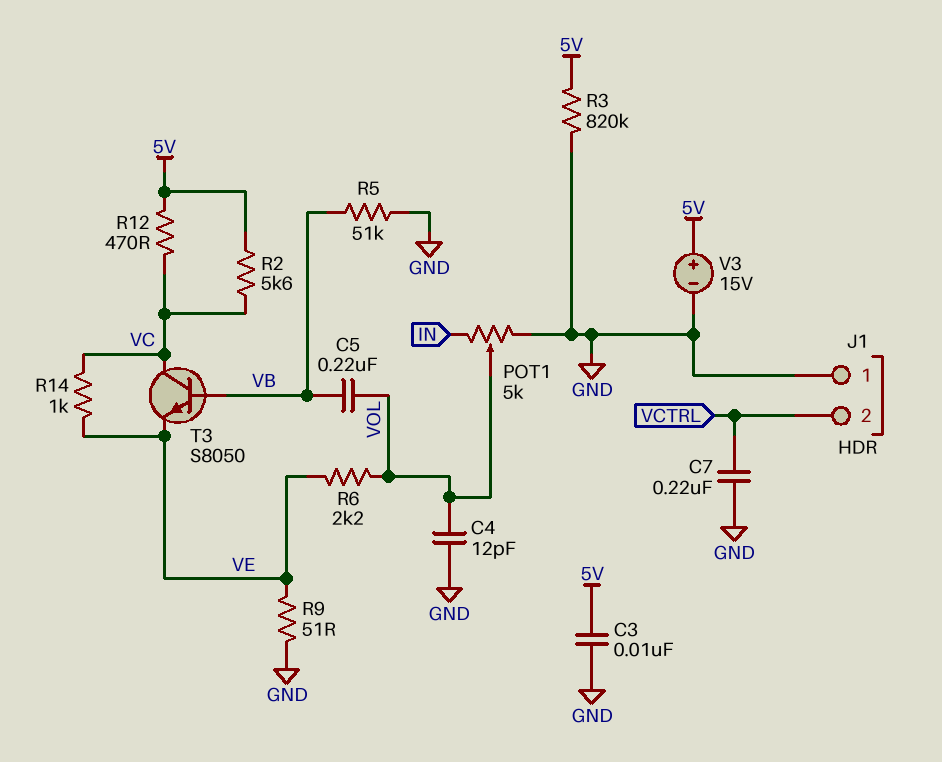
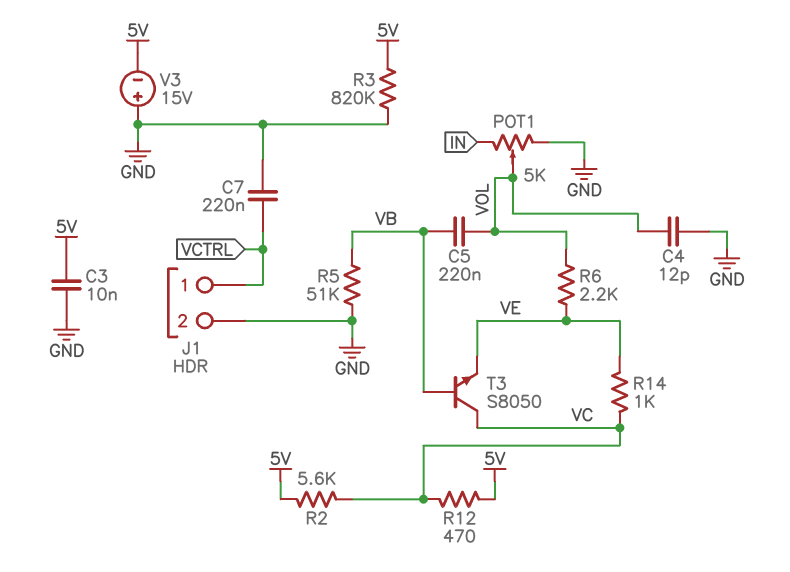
J1 pin 1: GND -> VCTRL
J1 pin 2: VCTRL -> GND
R9: 51 (GND, VE) -> none
V3: 15V (plus 5V, minus GND) -> 15V (plus GND, minus 5V)

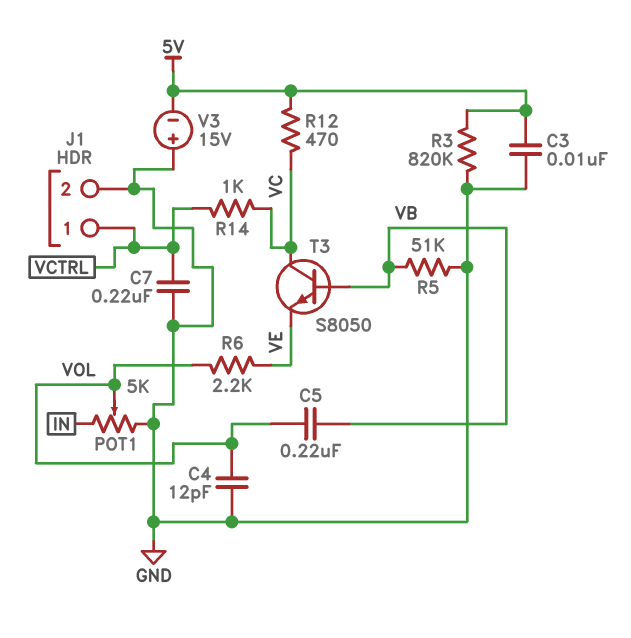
R2: 5.6k (5V, VC) -> none
R14: 1k (VC, VE) -> 1k (VC, VCTRL)

